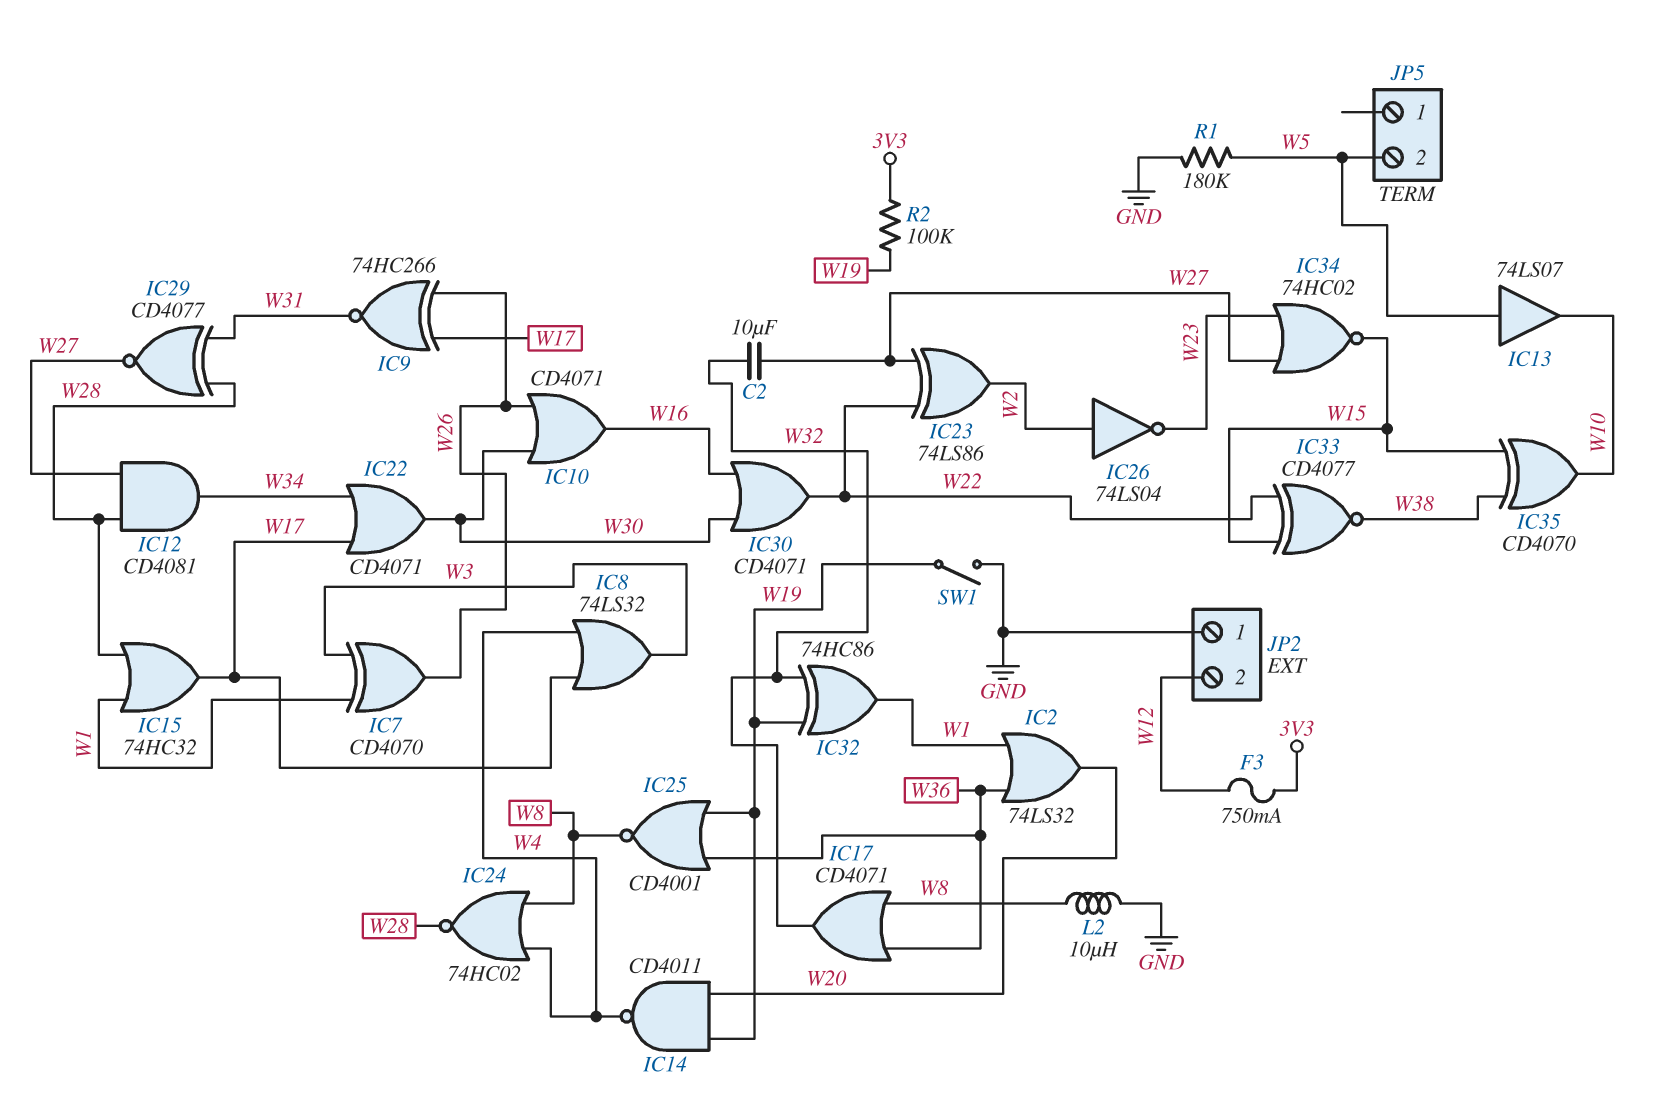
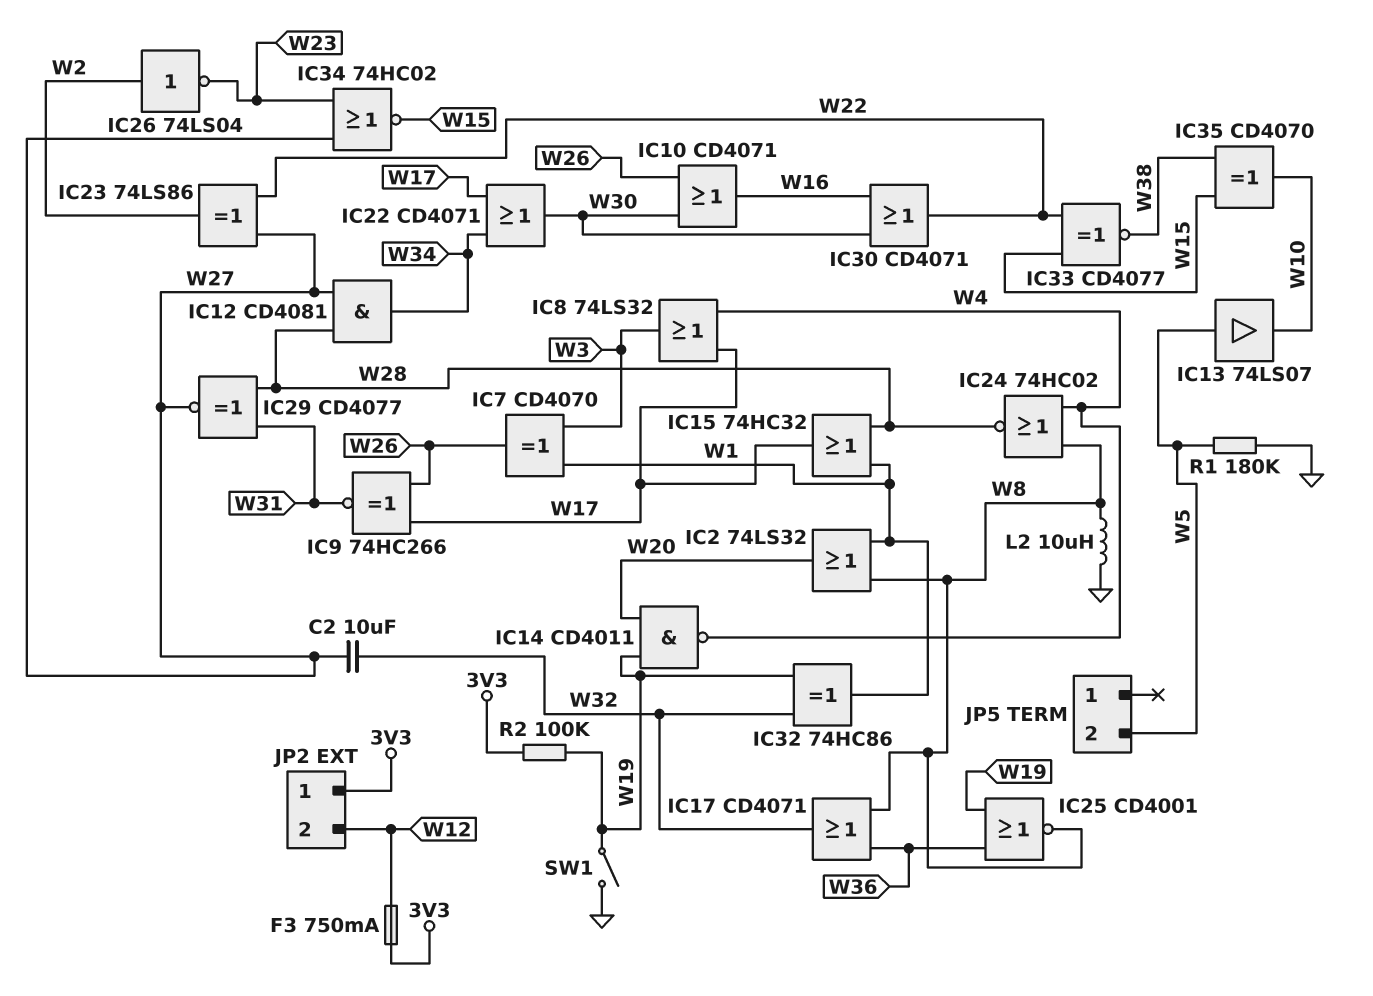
IC2: OR 74LS32 (in W1, in W36, out W20) -> OR 74LS32 (in W1, in W8, out W20)
JP2 pin 1: GND -> 3V3

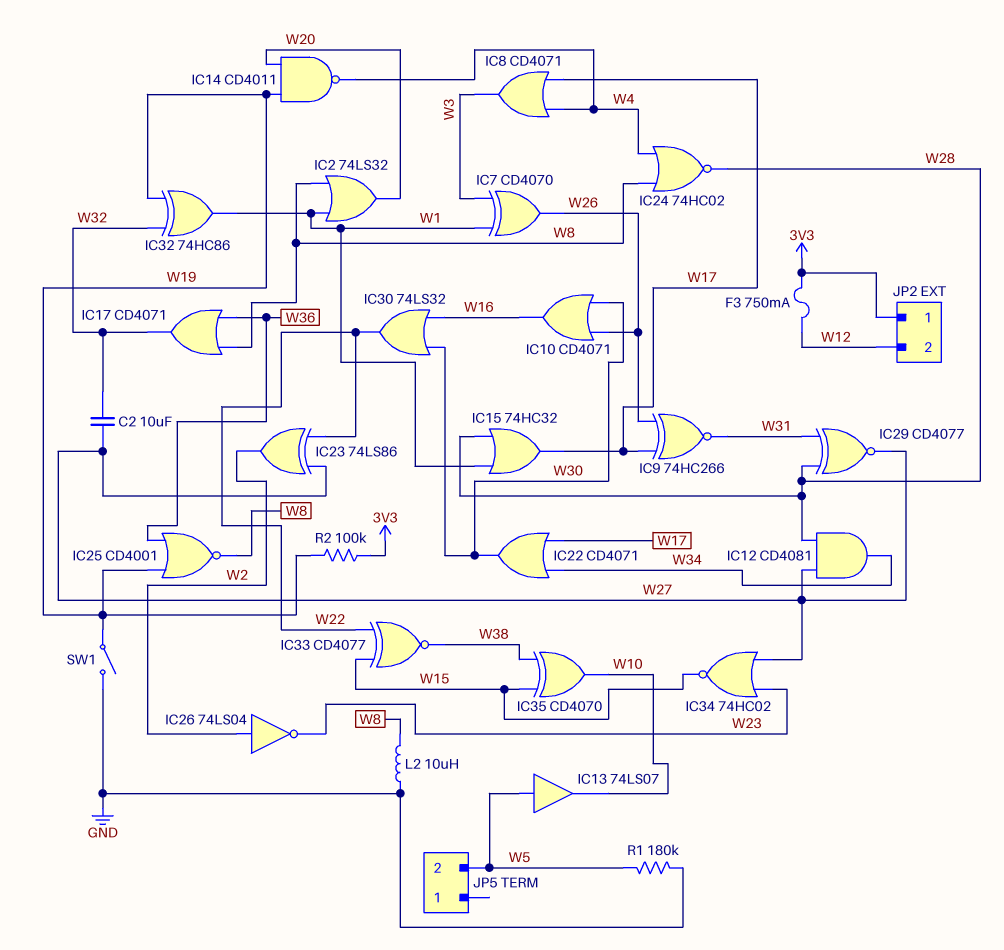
IC8: OR 74LS32 (in W4, in W17, out W3) -> OR CD4071 (in W4, in W17, out W3)
IC30: OR CD4071 (in W16, in W30, out W22) -> OR 74LS32 (in W16, in W30, out W22)

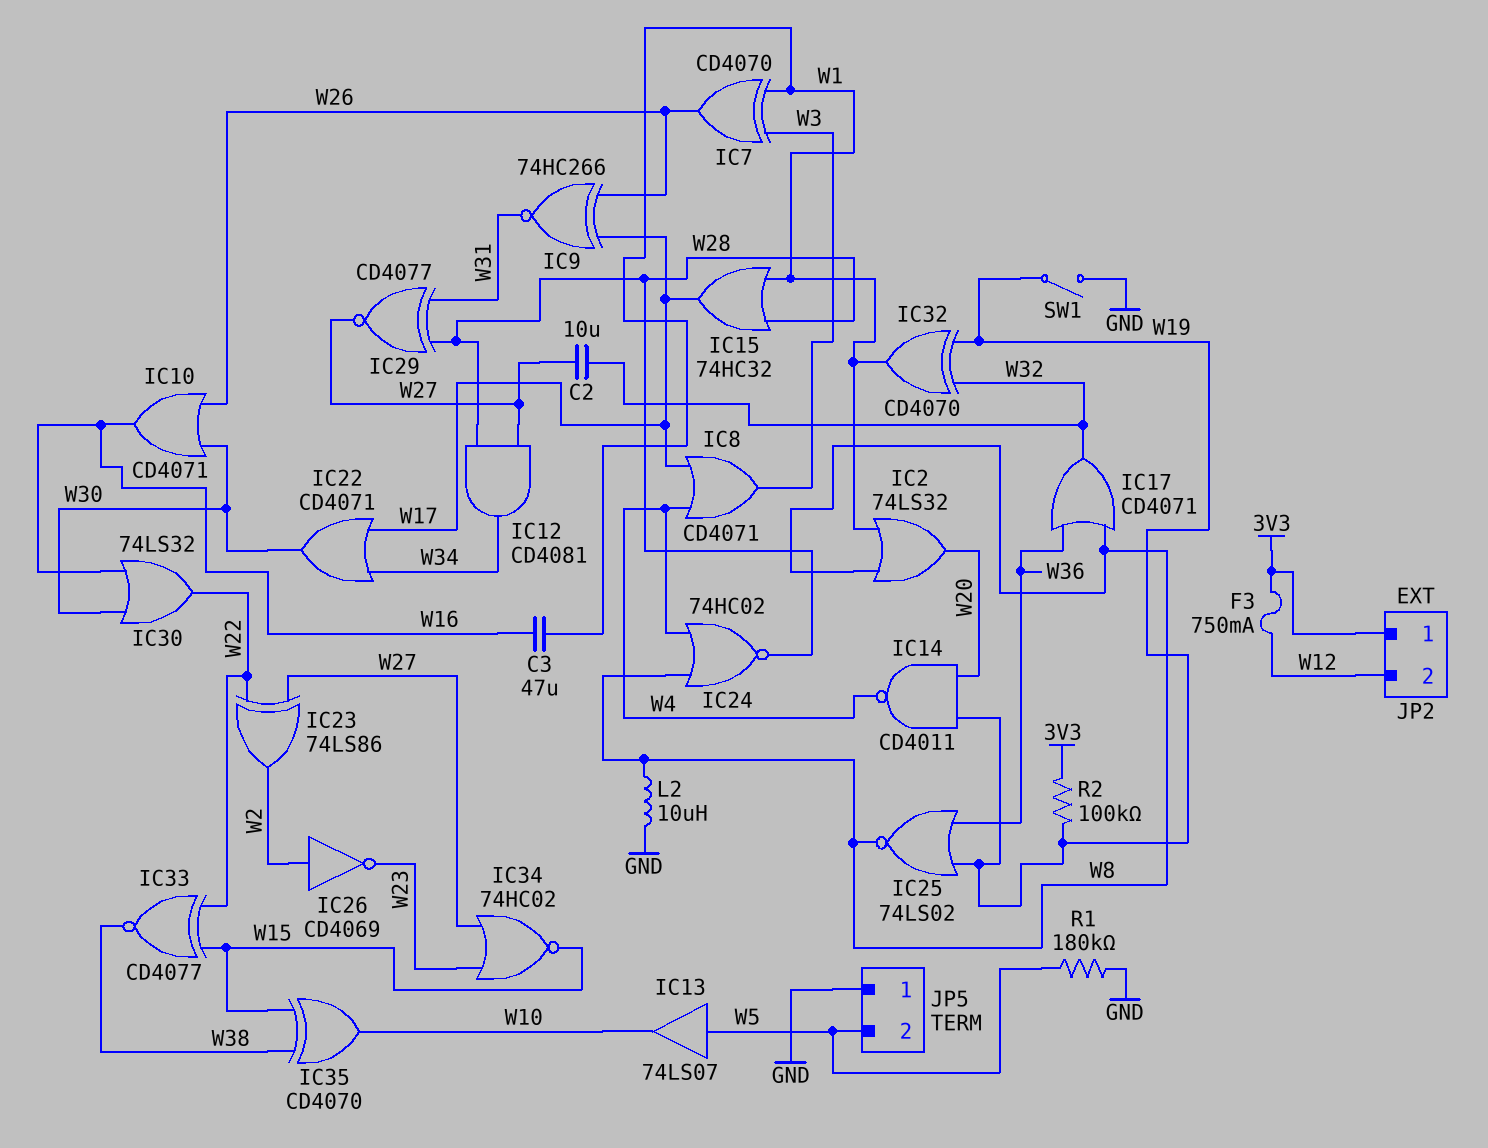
C3: none -> 47uF (W1, W16)
IC25: NOR CD4001 (in W19, in W36, out W8) -> NOR 74LS02 (in W19, in W36, out W8)
IC26: NOT 74LS04 (in W2, out W23) -> NOT CD4069 (in W2, out W23)
IC32: XOR 74HC86 (in W19, in W32, out W1) -> XOR CD4070 (in W19, in W32, out W1)
JP5 pin 1: none -> GND

